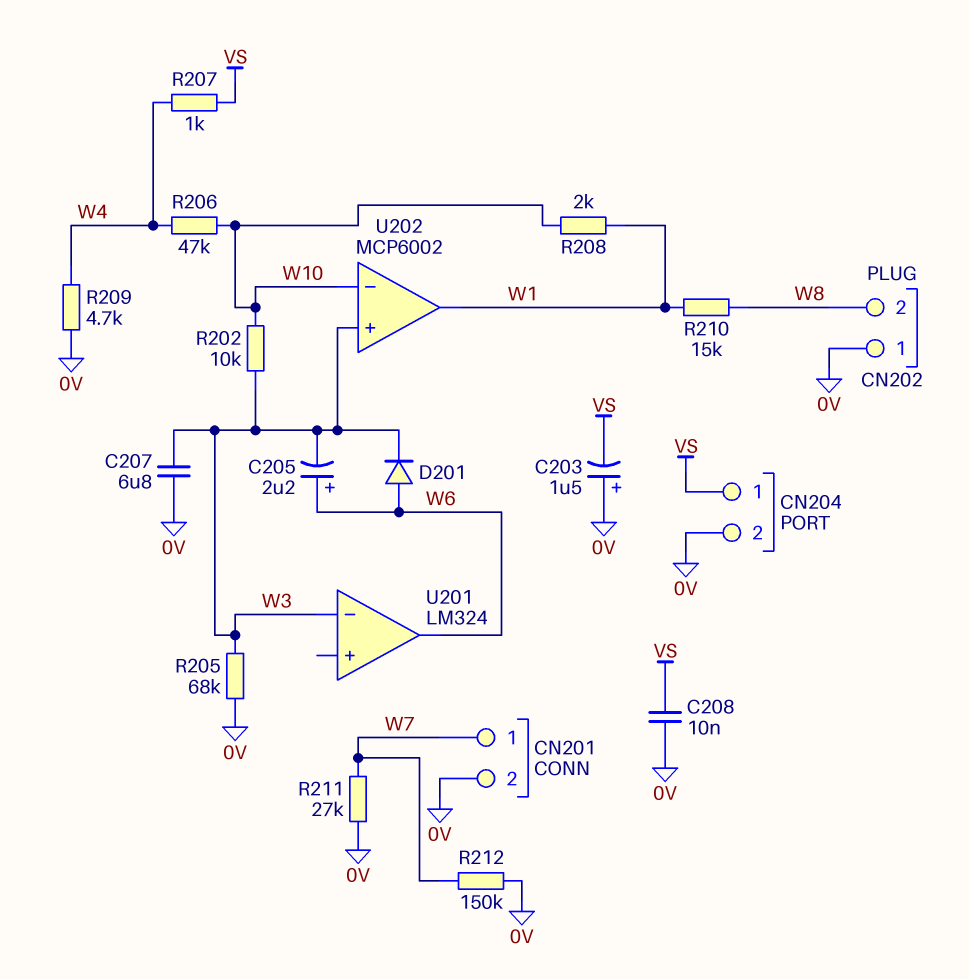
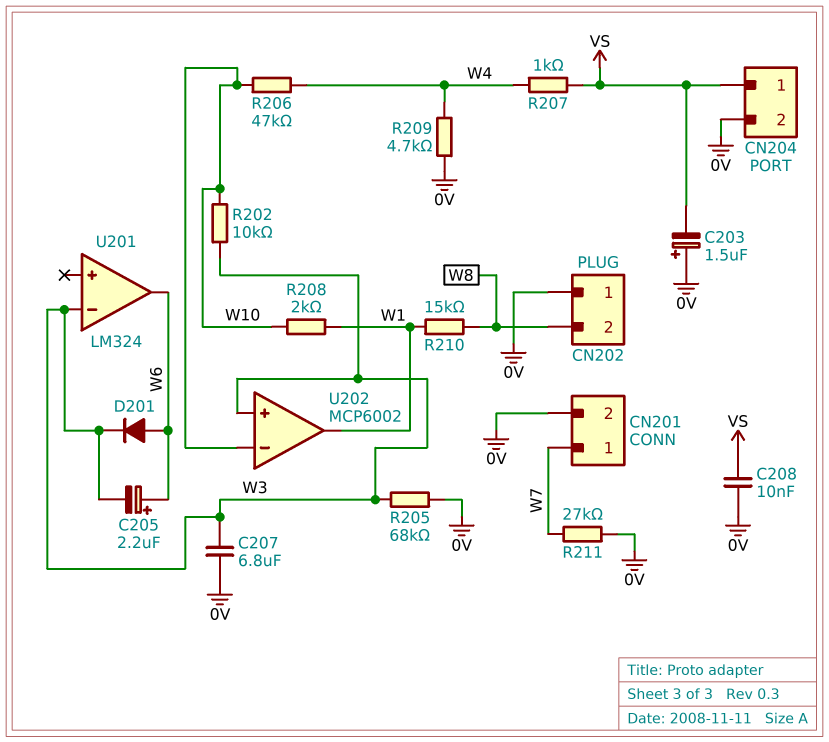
R212: 150k (0V, W7) -> none

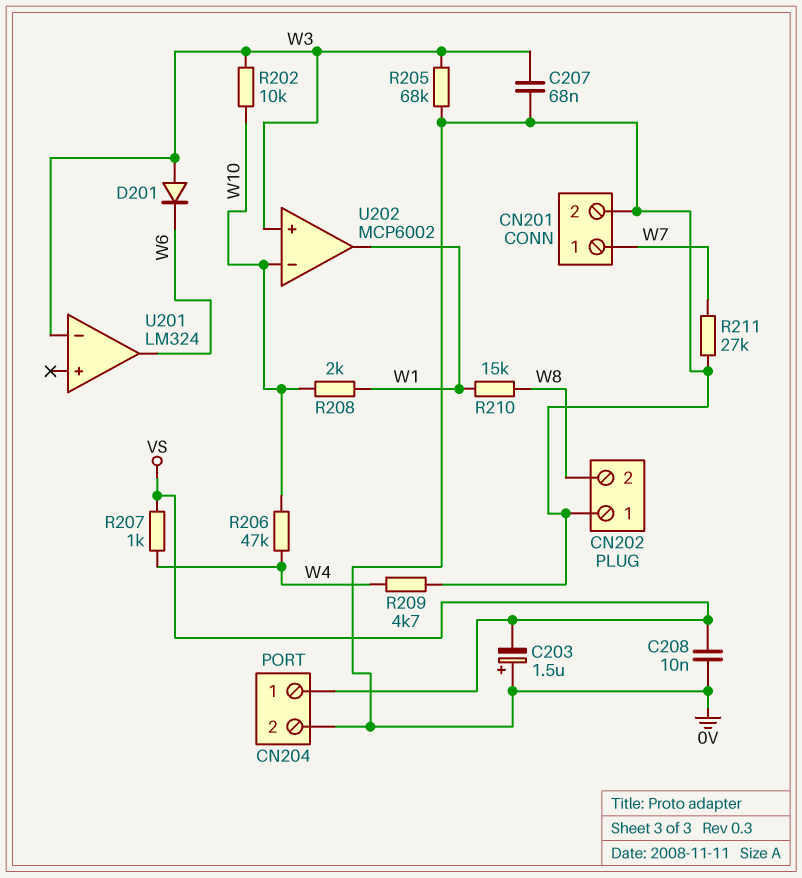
C205: 2.2uF (plus W6, minus W3) -> none
C207: 6.8uF (0V, W3) -> 68nF (0V, W3)
D201: diode (A W6, K W3) -> diode (A W3, K W6)

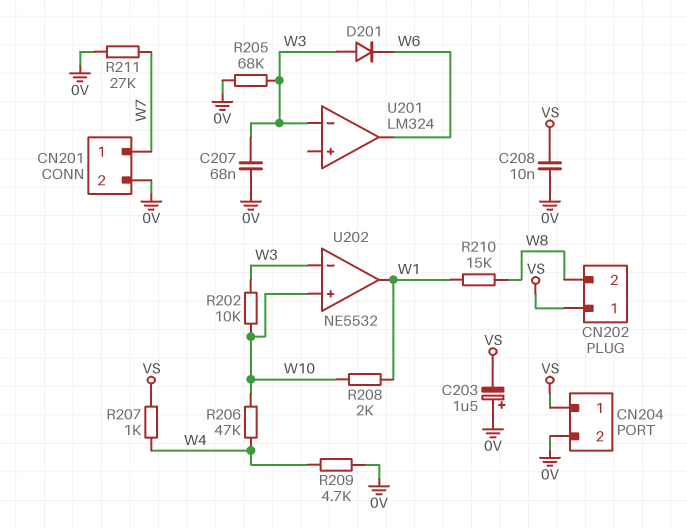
CN202 pin 1: 0V -> VS
U202: MCP6002 -> NE5532
U202 pin in+: W3 -> W10
U202 pin in-: W10 -> W3

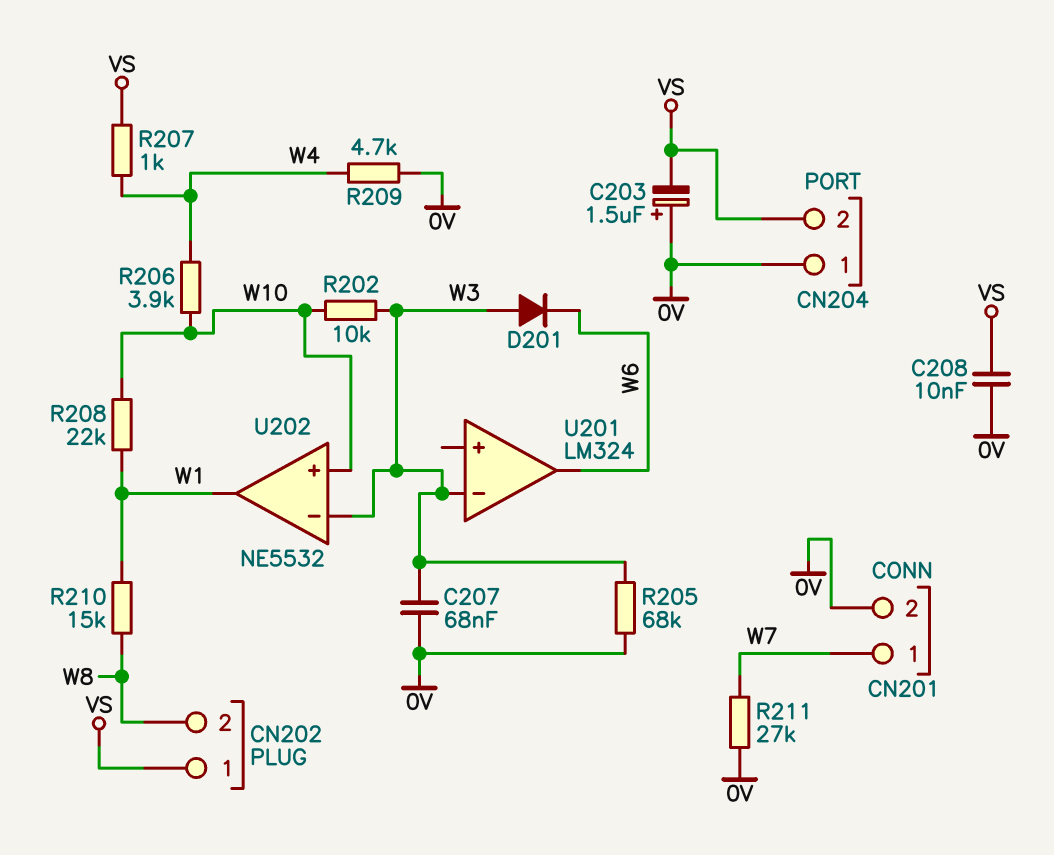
CN204 pin 1: VS -> 0V
CN204 pin 2: 0V -> VS
R206: 47k (W4, W10) -> 3.9k (W4, W10)
R208: 2k (W1, W10) -> 22k (W1, W10)

